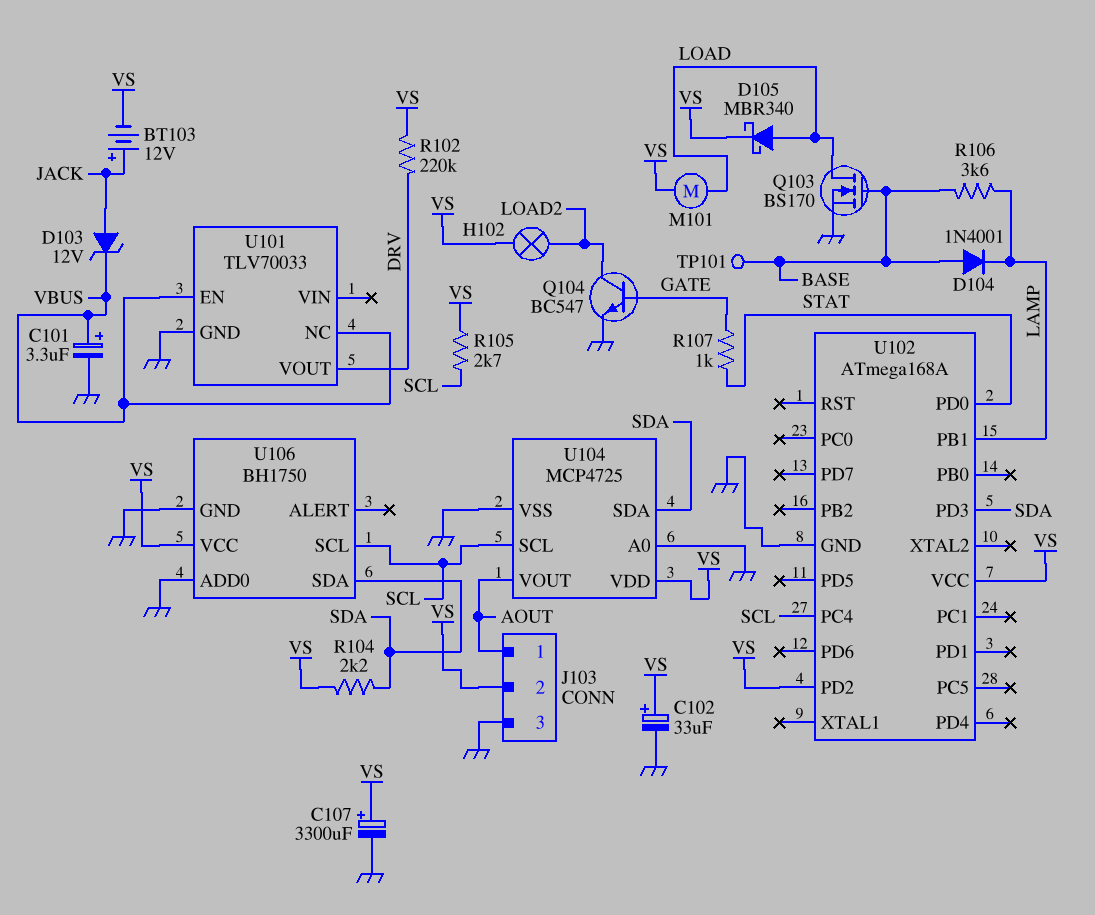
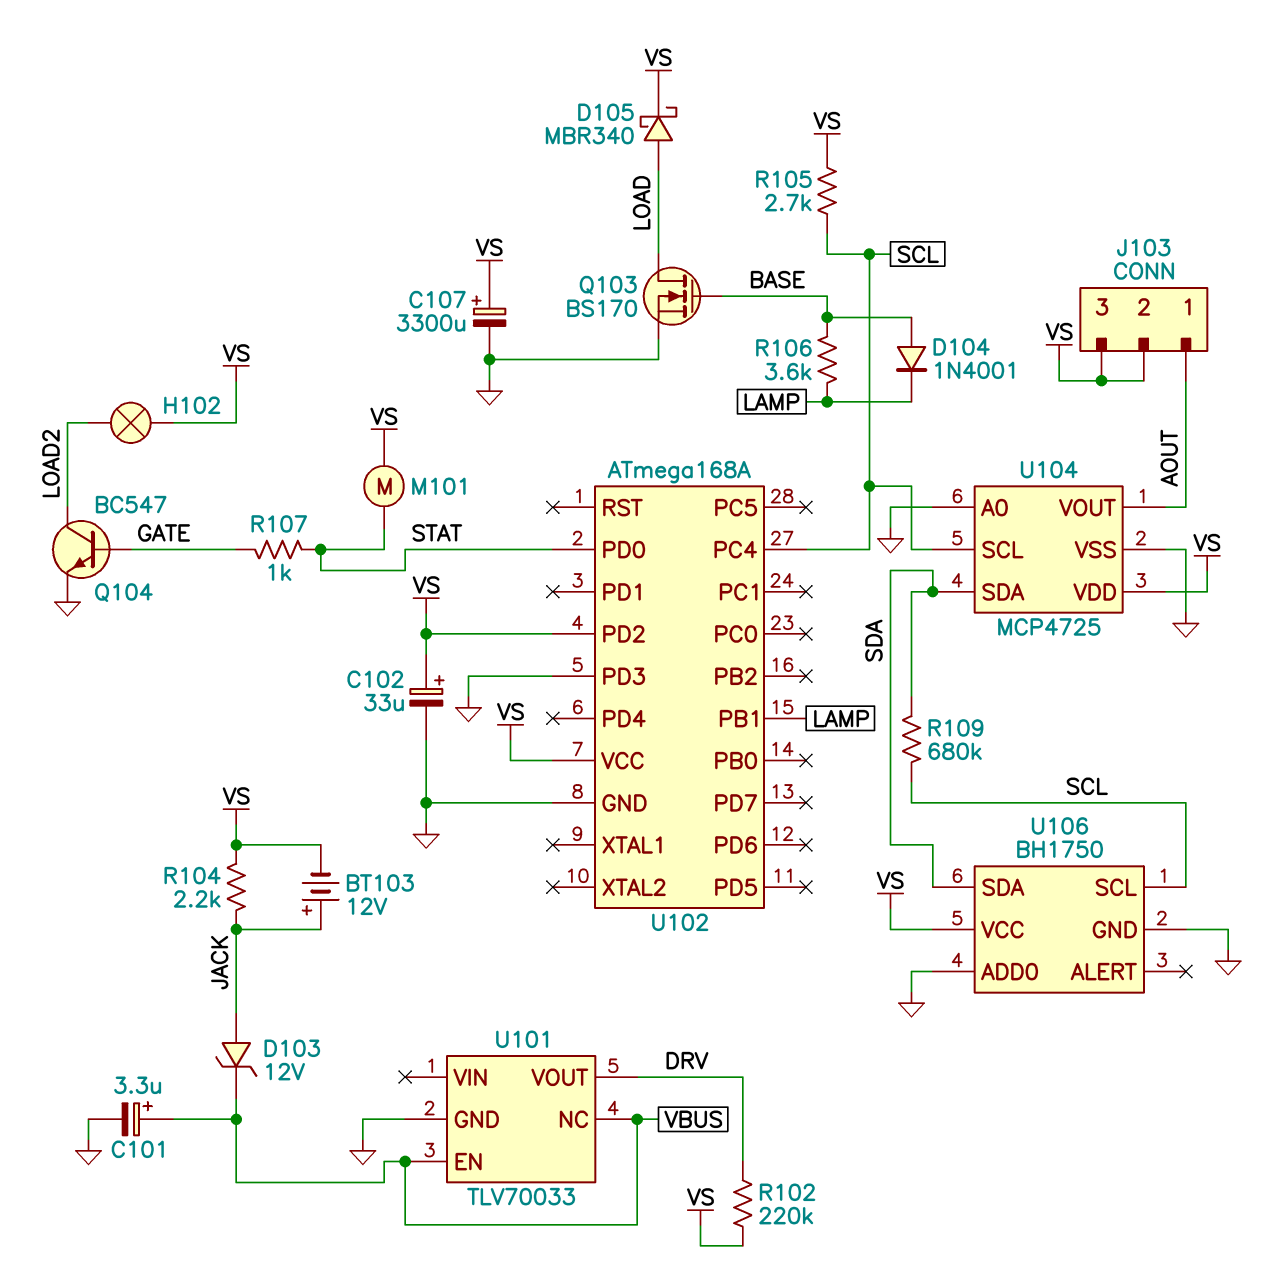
J103 pin 3: GND -> VS
M101: motor (LOAD, VS) -> motor (STAT, VS)
R104: 2.2k (SDA, VS) -> 2.2k (JACK, VS)
R109: none -> 680k (SCL, SDA)
TP101: test point (BASE) -> none
U102 pin PD3: SDA -> GND

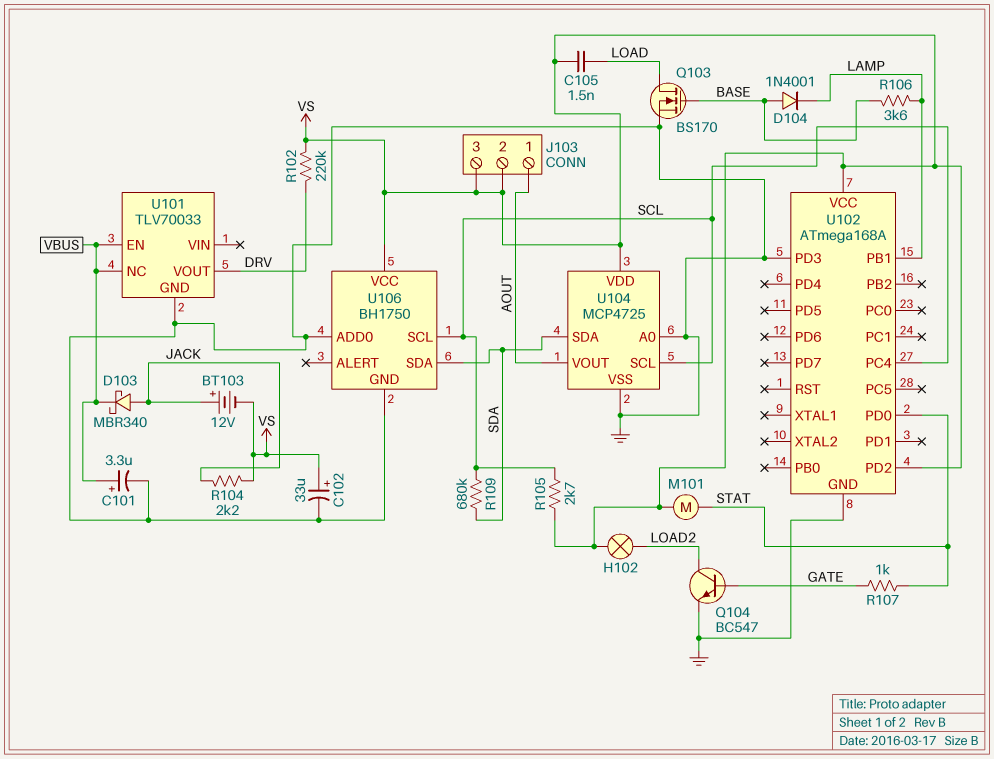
C105: none -> 1.5nF (LOAD, VS)
C107: 3300uF (plus VS, minus GND) -> none
D103: zener 12V (A JACK, K VBUS) -> schottky MBR340 (A JACK, K VBUS)
D105: schottky MBR340 (A LOAD, K VS) -> none

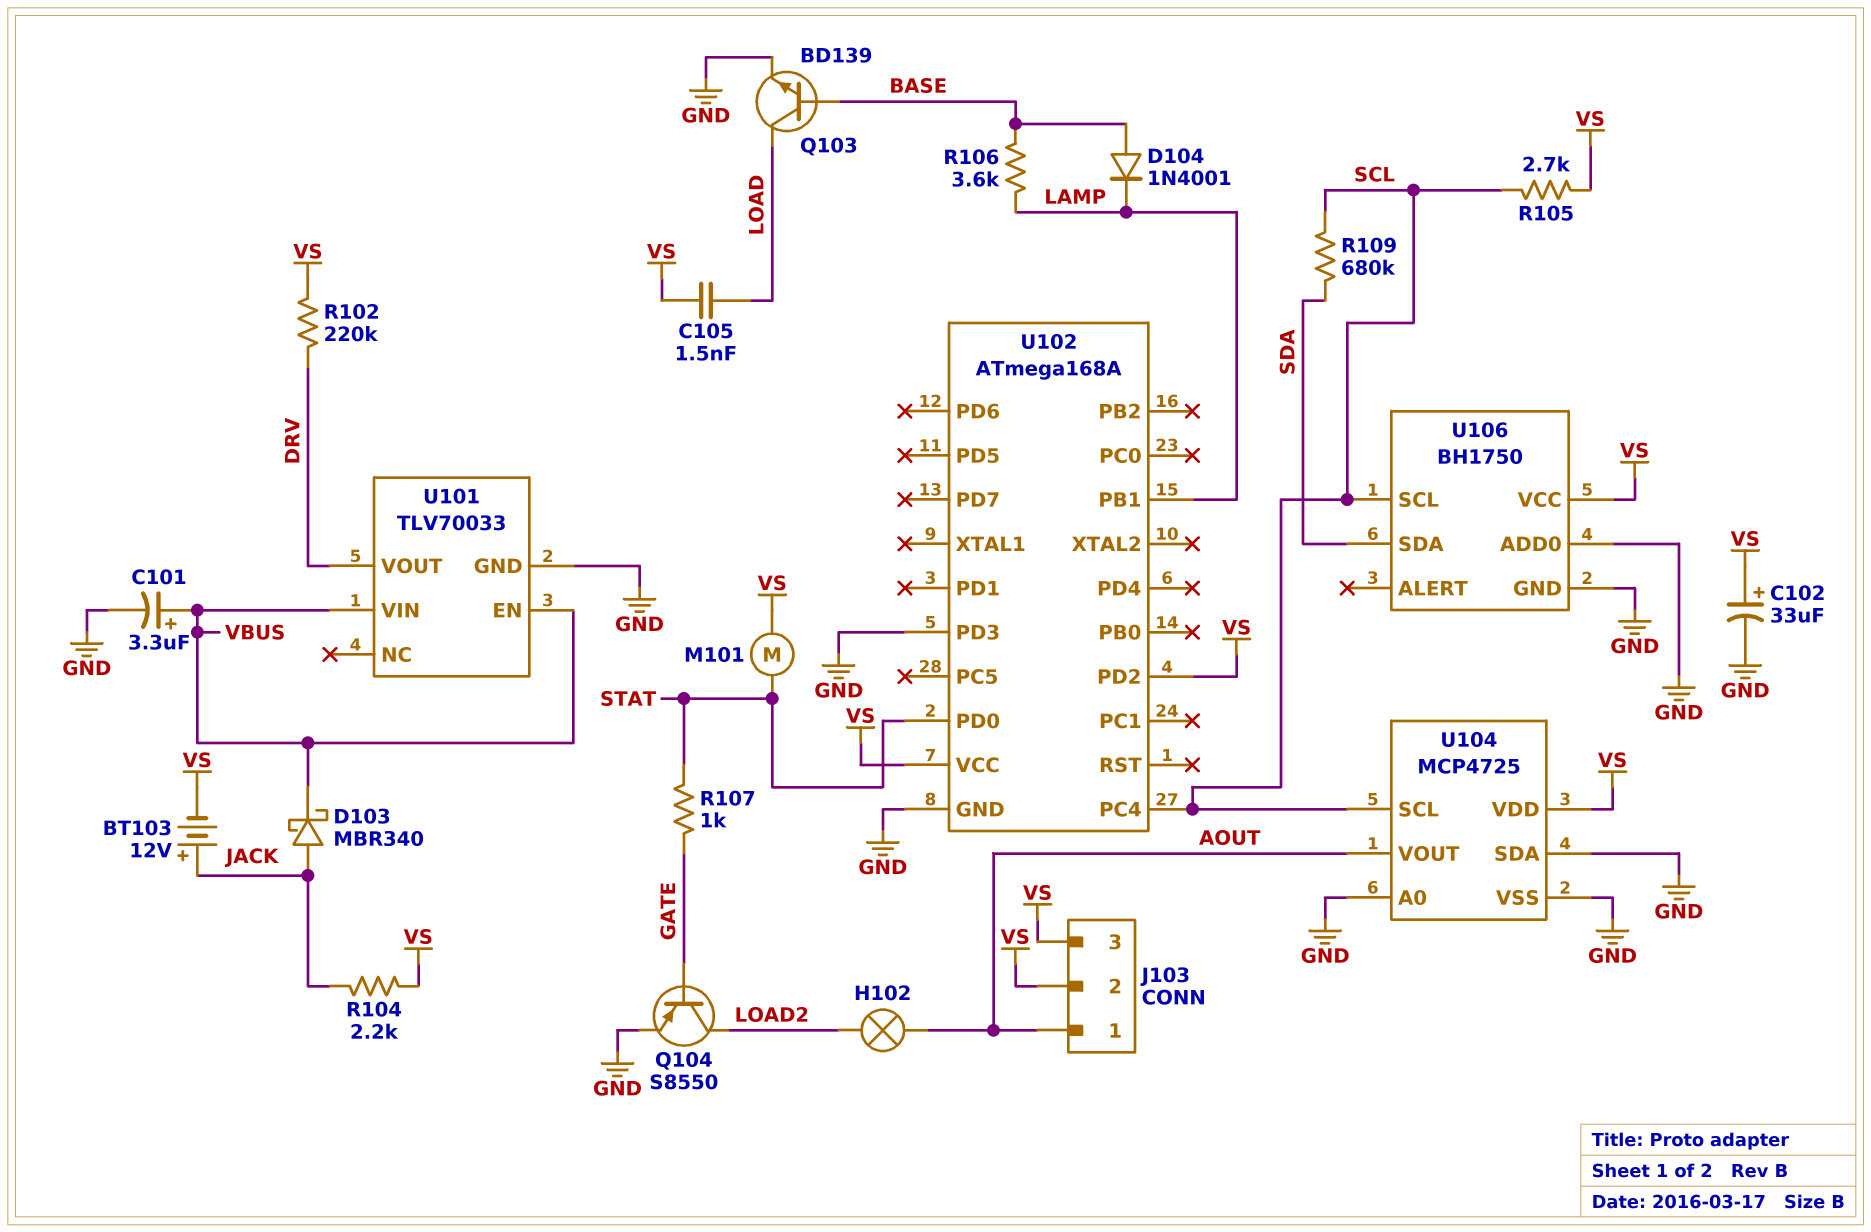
H102: lamp (LOAD2, VS) -> lamp (AOUT, LOAD2)
Q103: NMOS BS170 (G BASE, D LOAD, S GND) -> NPN BD139 (B BASE, C LOAD, E GND)
Q104: NPN BC547 (B GATE, C LOAD2, E GND) -> PNP S8550 (B GATE, C LOAD2, E GND)
U101 pin NC: VBUS -> none
U101 pin VIN: none -> VBUS
U104 pin SDA: SDA -> GND

